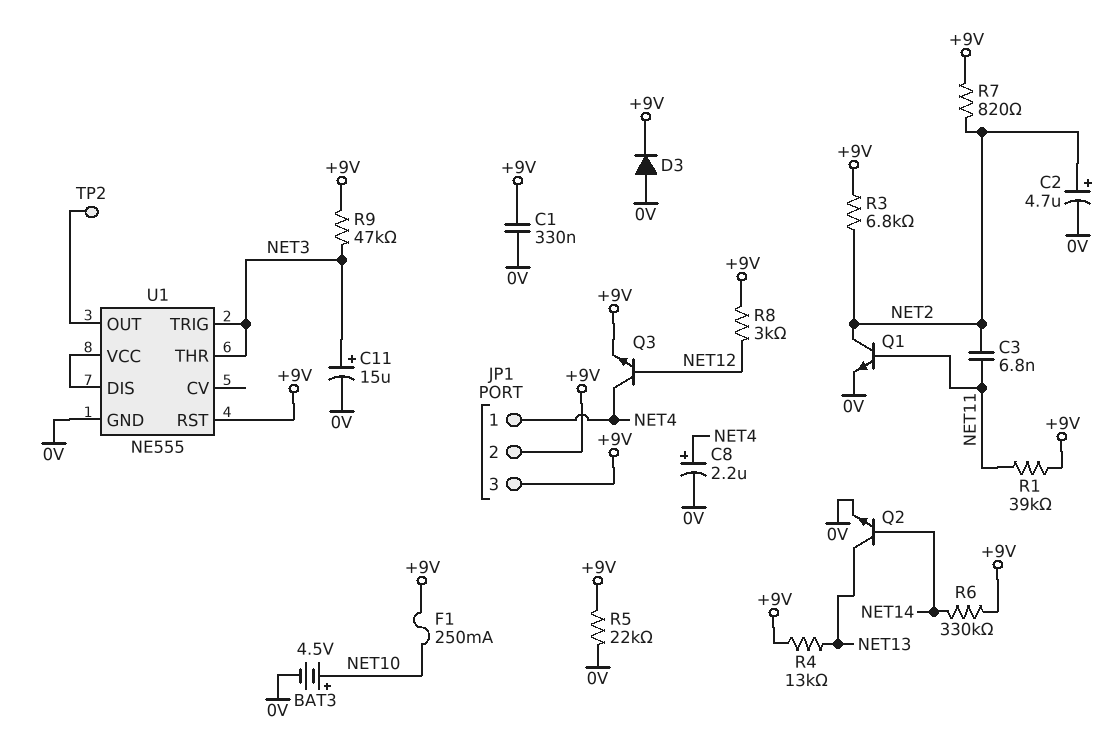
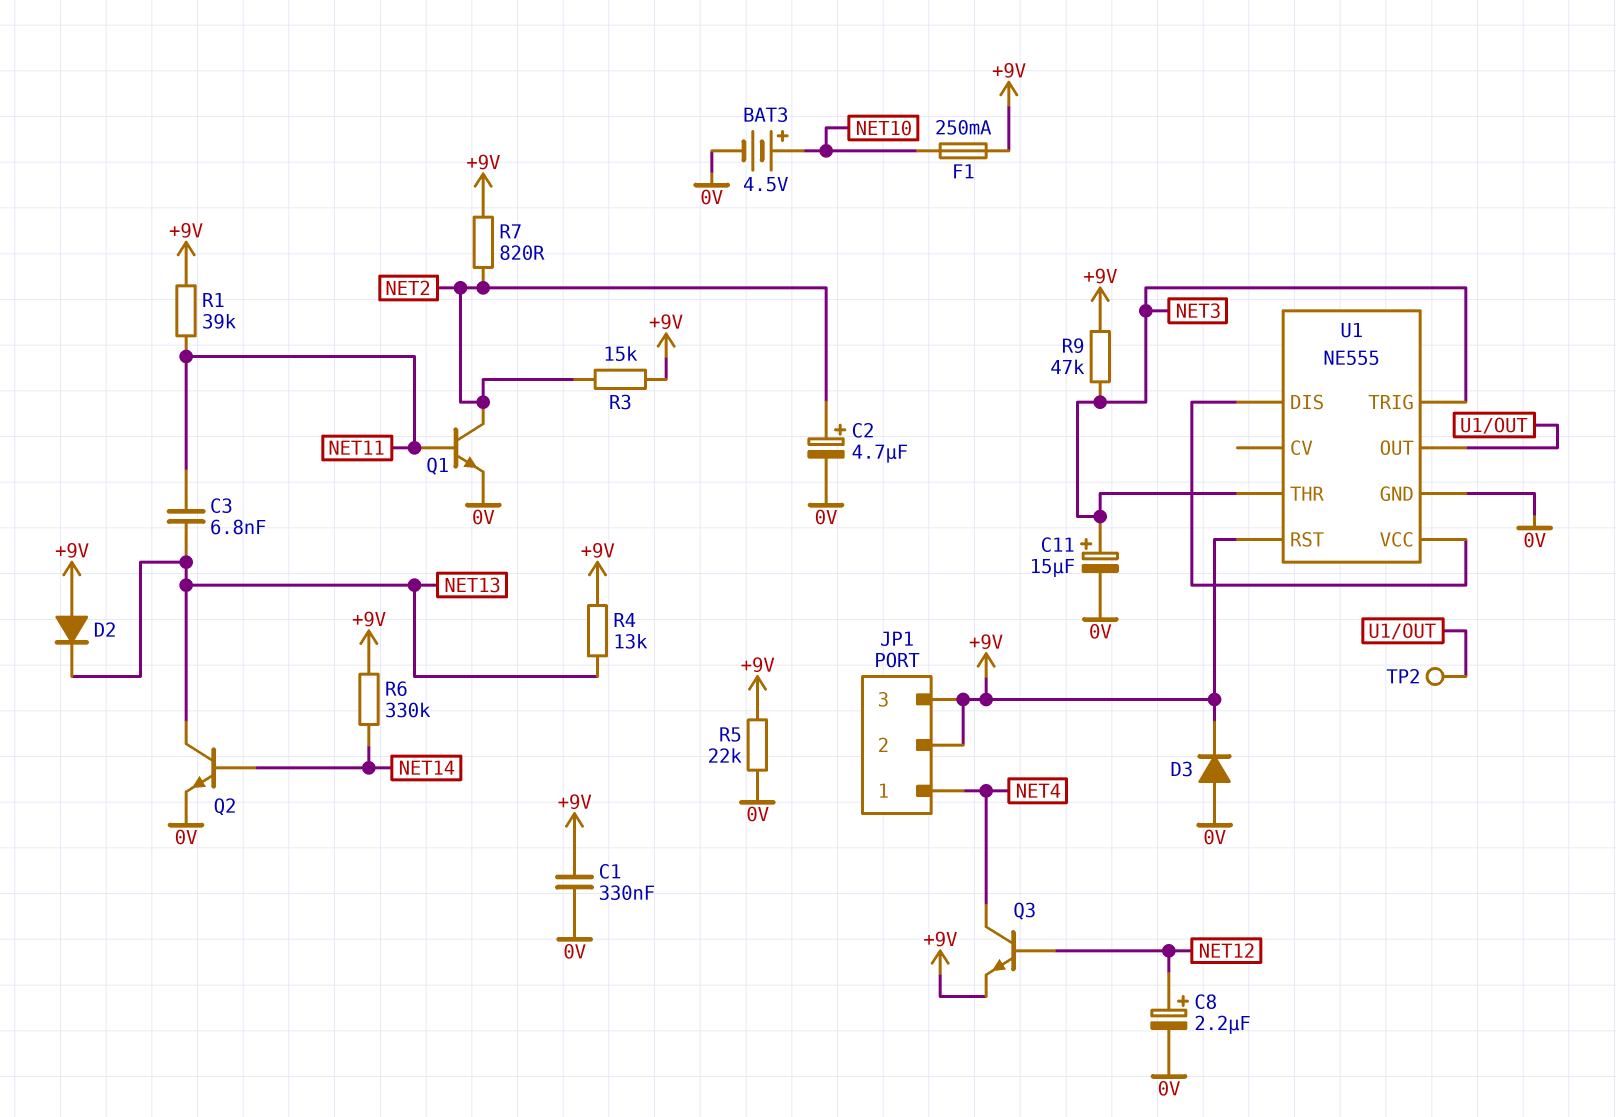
C3: 6.8nF (NET2, NET11) -> 6.8nF (NET11, NET13)
C8: 2.2uF (plus NET4, minus 0V) -> 2.2uF (plus NET12, minus 0V)
D2: none -> diode (A +9V, K NET13)
R3: 6.8k (+9V, NET2) -> 15k (+9V, NET2)
R8: 3k (+9V, NET12) -> none

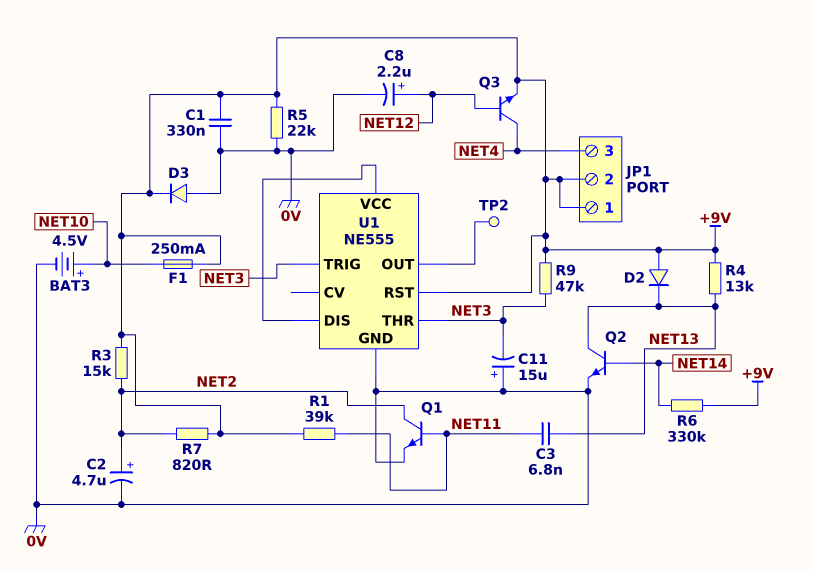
C11: 15uF (plus NET3, minus 0V) -> 15uF (plus 0V, minus NET3)
JP1 pin 1: NET4 -> +9V
JP1 pin 3: +9V -> NET4

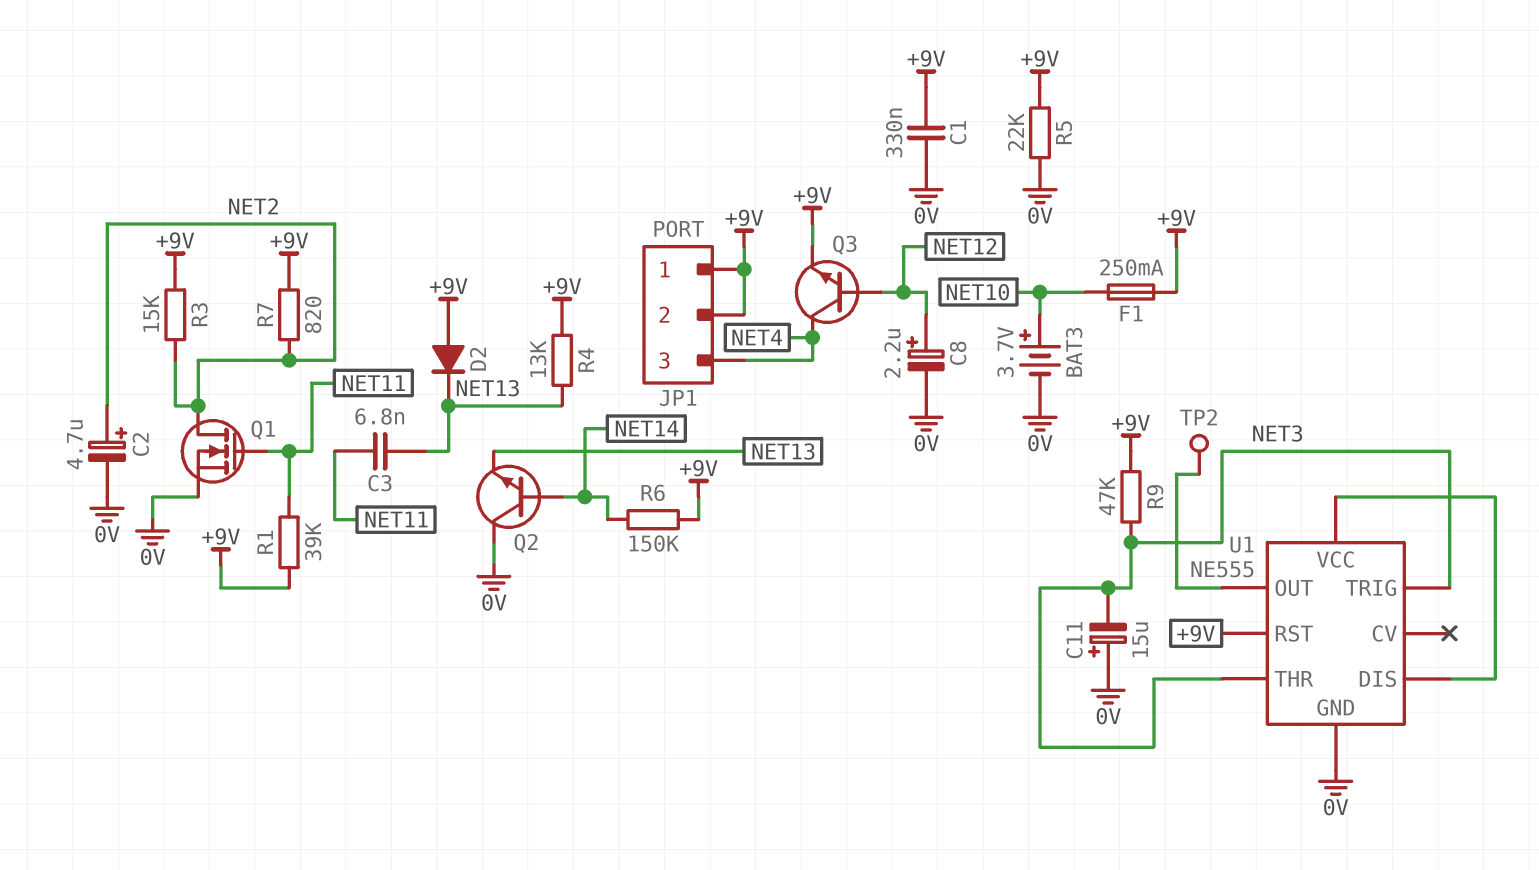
BAT3: 4.5V (plus NET10, minus 0V) -> 3.7V (plus NET10, minus 0V)
D3: diode (A 0V, K +9V) -> none
Q1: NPN (B NET11, C NET2, E 0V) -> NMOS (G NET11, D NET2, S 0V)
Q2: NPN (B NET14, C NET13, E 0V) -> NPN (B NET14, C 0V, E NET13)
R6: 330k (+9V, NET14) -> 150k (+9V, NET14)

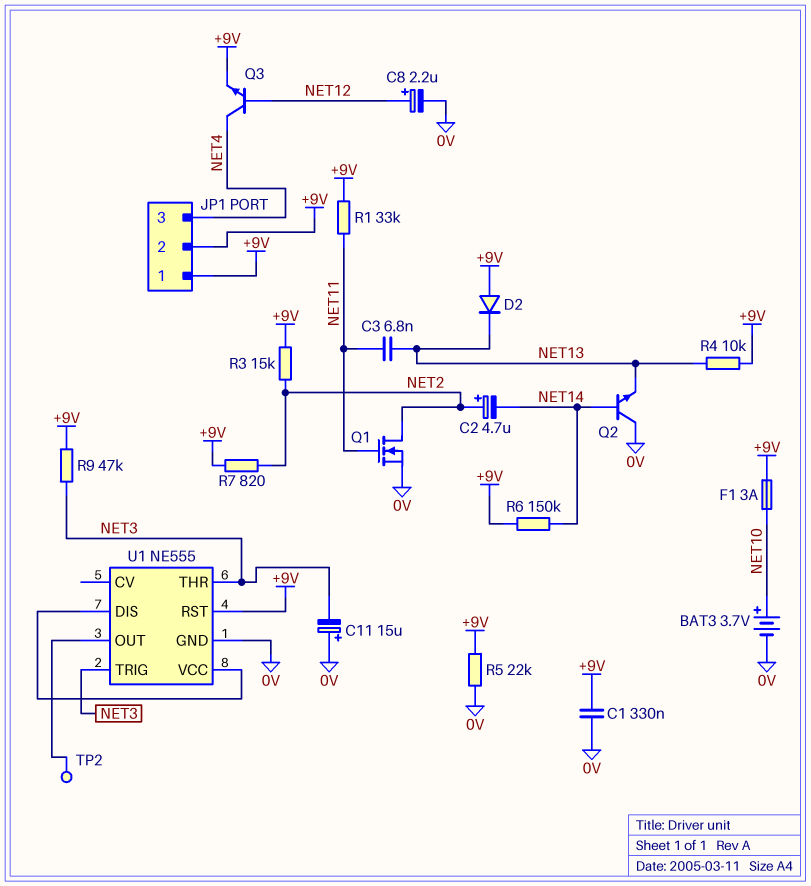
C2: 4.7uF (plus NET2, minus 0V) -> 4.7uF (plus NET2, minus NET14)
F1: 250mA (+9V, NET10) -> 3A (+9V, NET10)
R1: 39k (+9V, NET11) -> 33k (+9V, NET11)
R4: 13k (+9V, NET13) -> 10k (+9V, NET13)

